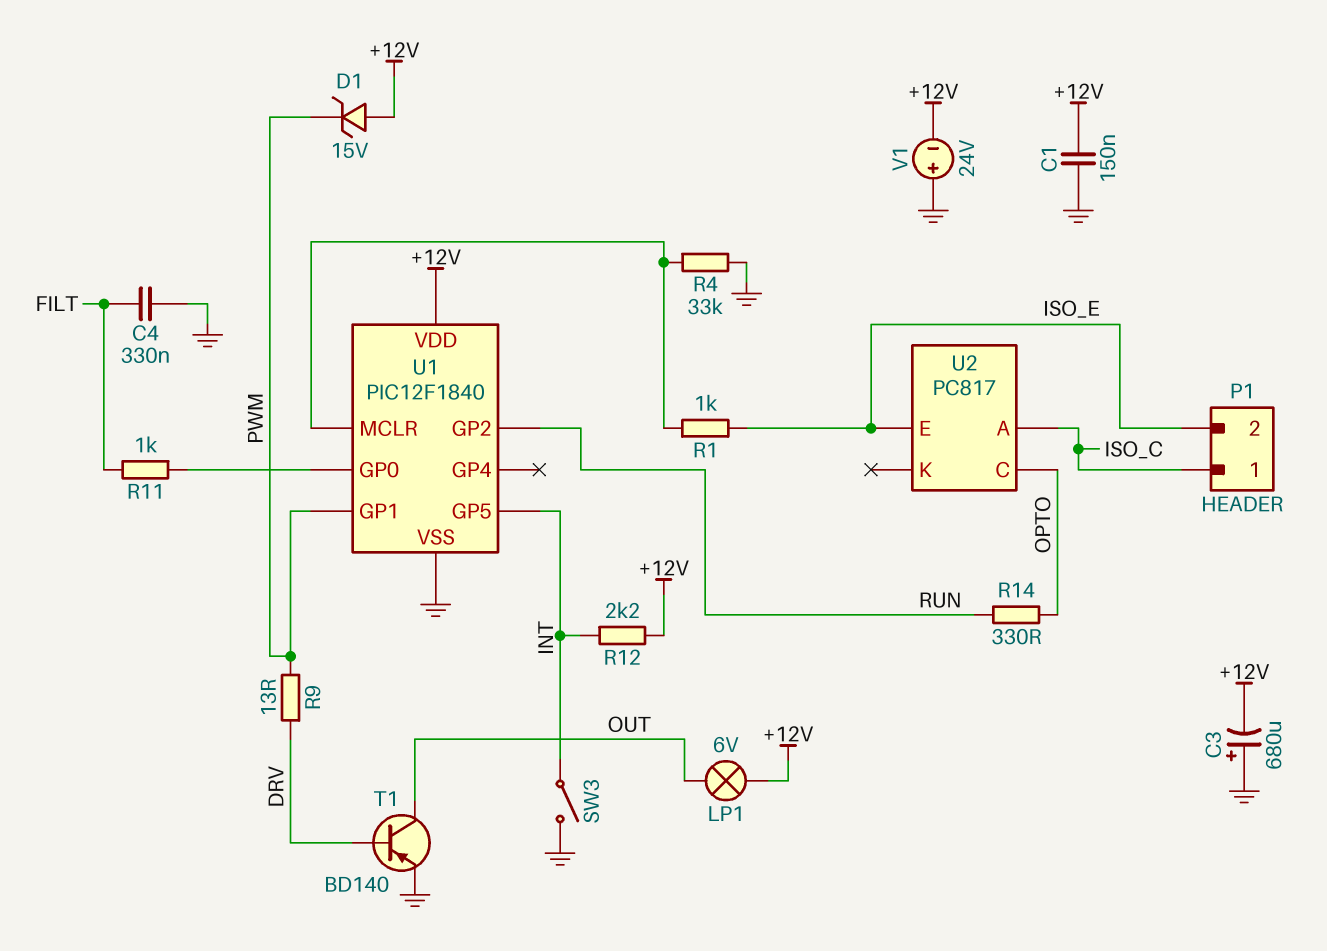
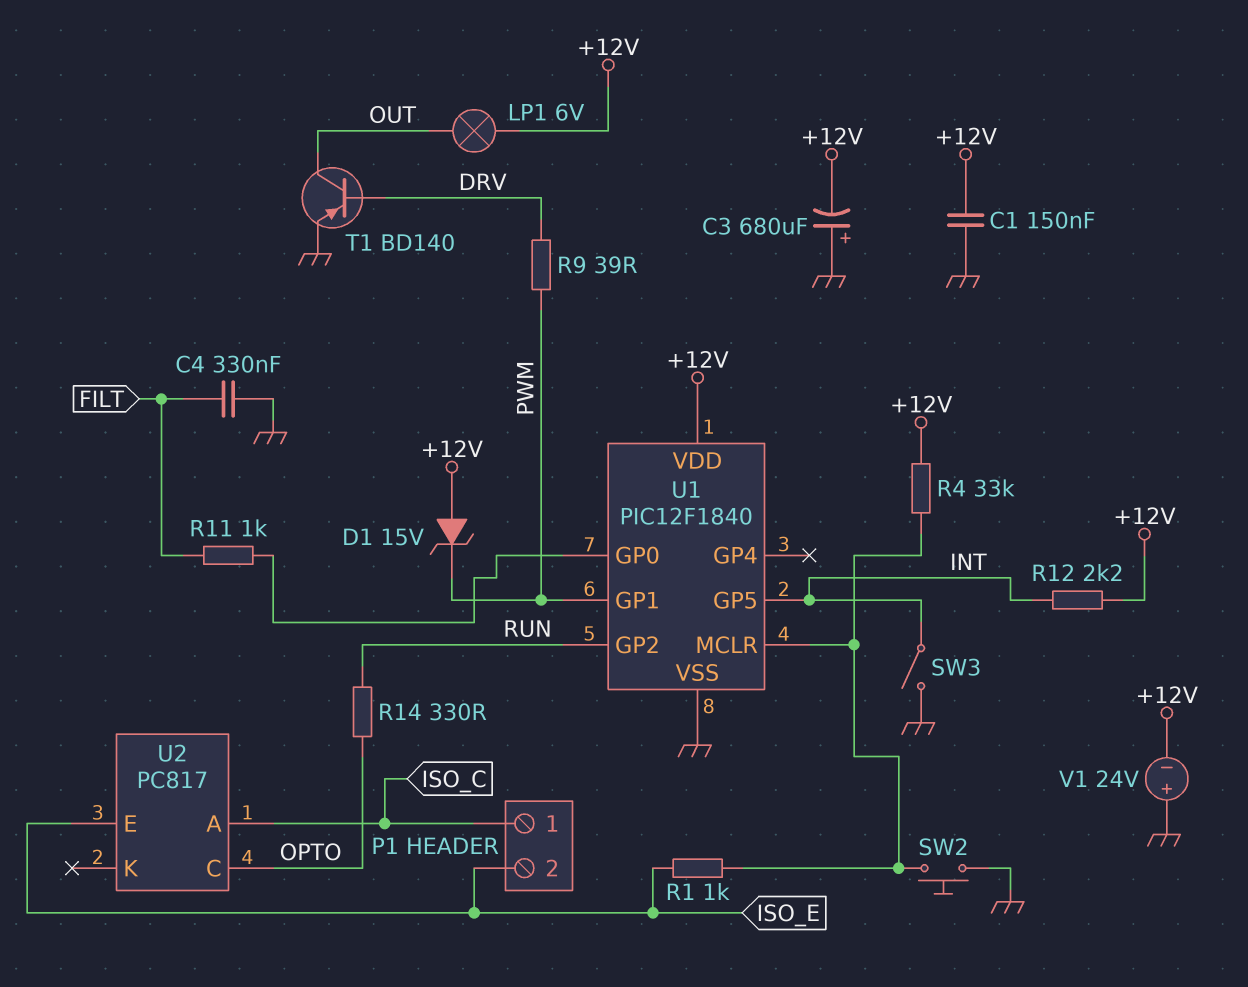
R4: 33k (GND, U1/MCLR) -> 33k (+12V, U1/MCLR)
R9: 13 (DRV, PWM) -> 39 (DRV, PWM)
SW2: none -> button (GND, U1/MCLR)

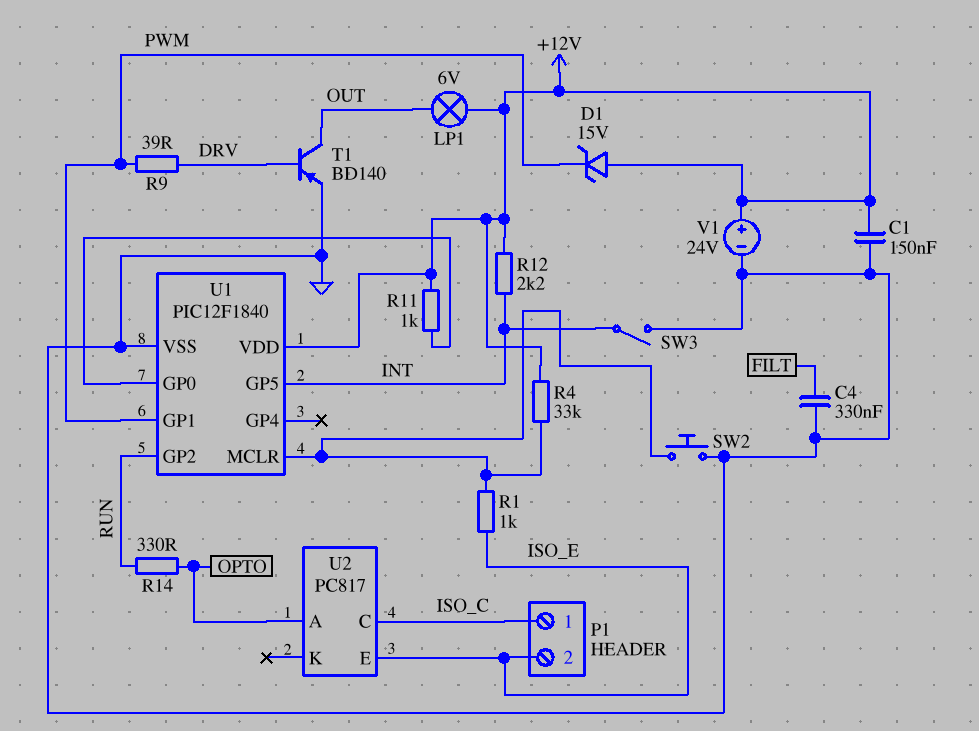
C3: 680uF (plus GND, minus +12V) -> none
R11: 1k (FILT, U1/GP0) -> 1k (+12V, U1/GP0)
U2 pin A: ISO_C -> OPTO
U2 pin C: OPTO -> ISO_C
V1: 24V (plus GND, minus +12V) -> 24V (plus +12V, minus GND)

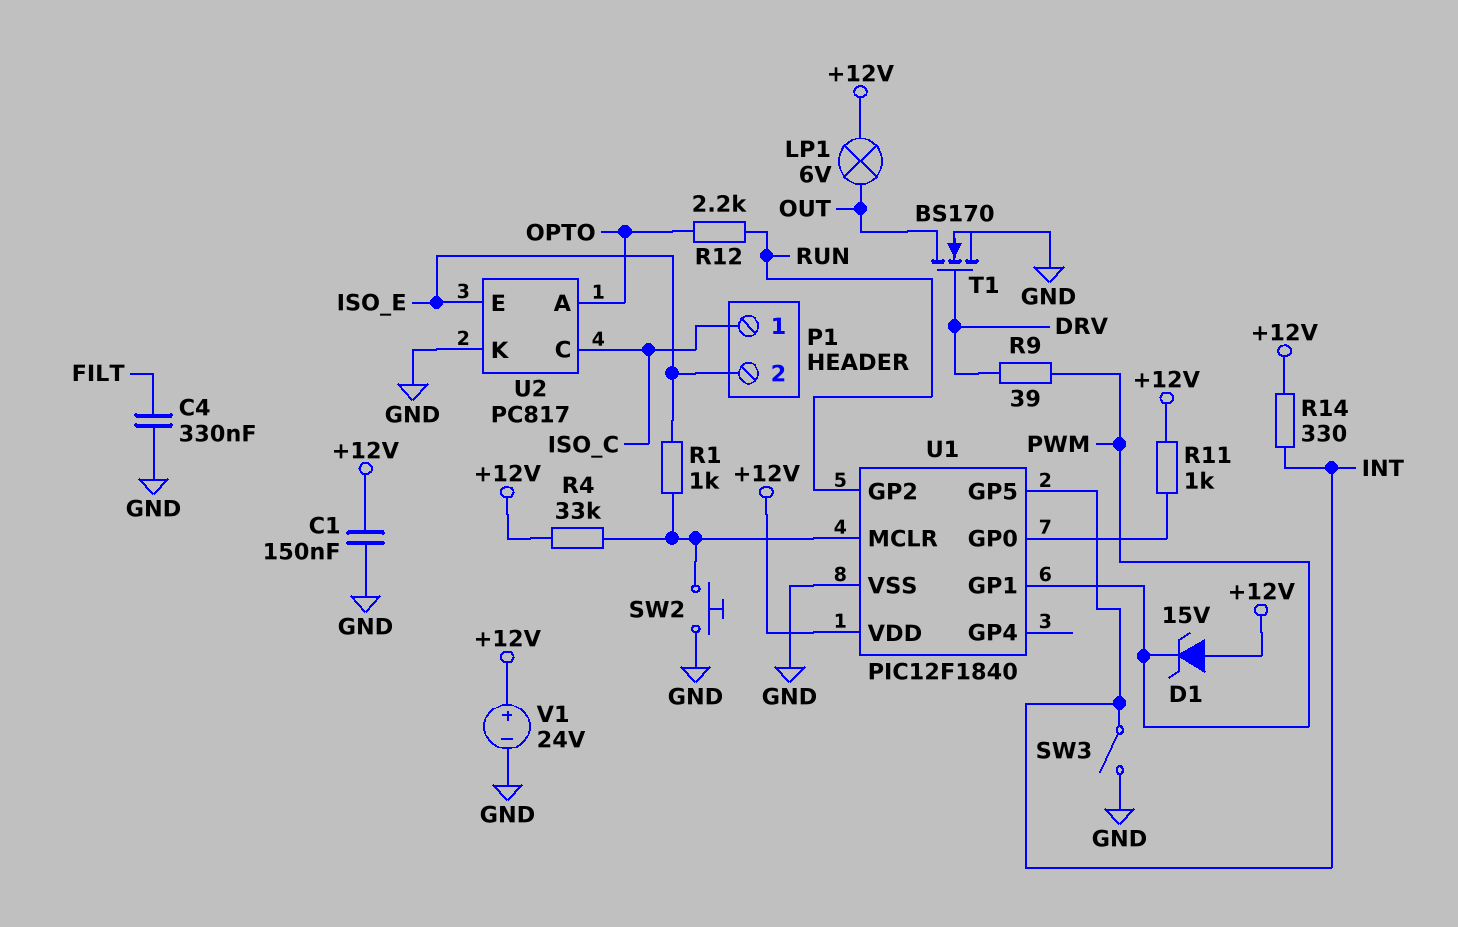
R12: 2.2k (+12V, INT) -> 2.2k (OPTO, RUN)
R14: 330 (OPTO, RUN) -> 330 (+12V, INT)
T1: PNP BD140 (B DRV, C OUT, E GND) -> NMOS BS170 (G DRV, D OUT, S GND)
U2 pin K: none -> GND

